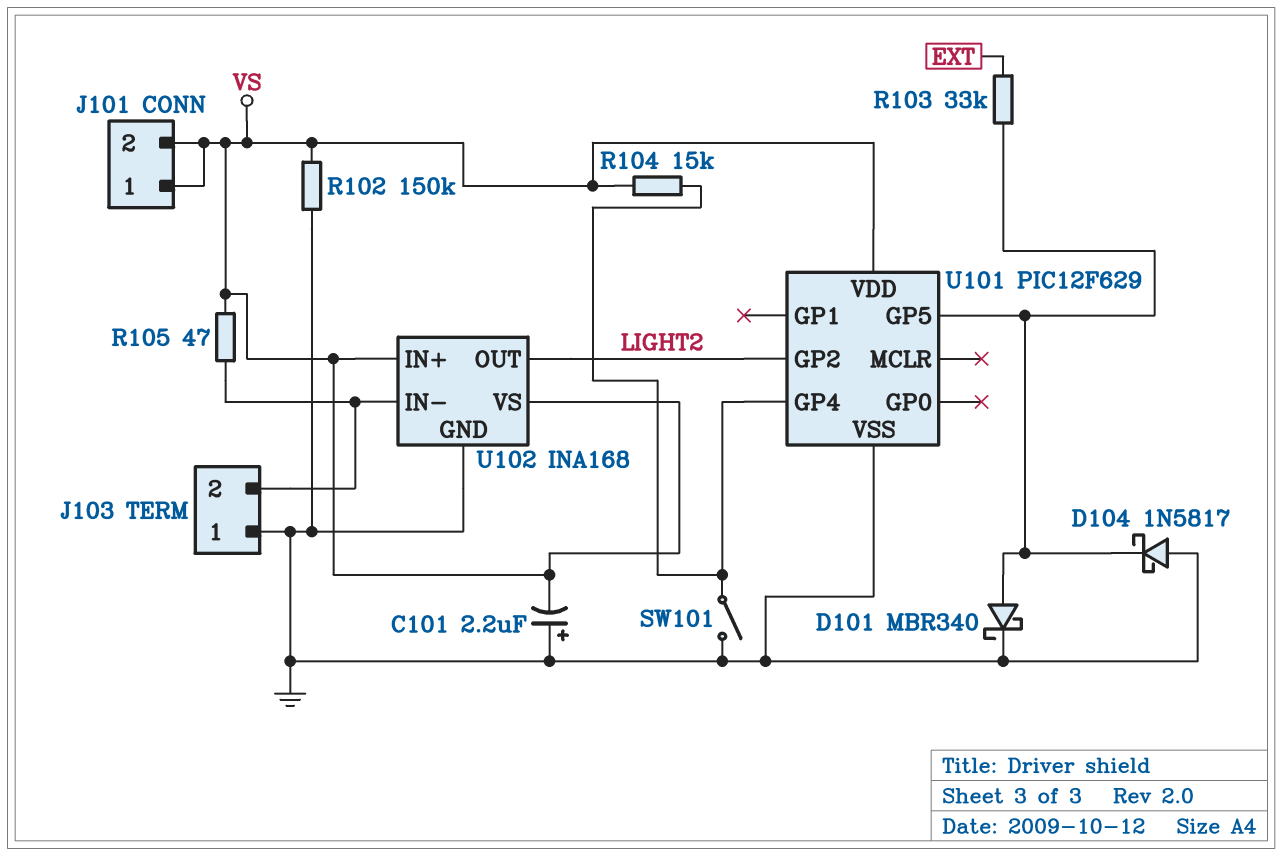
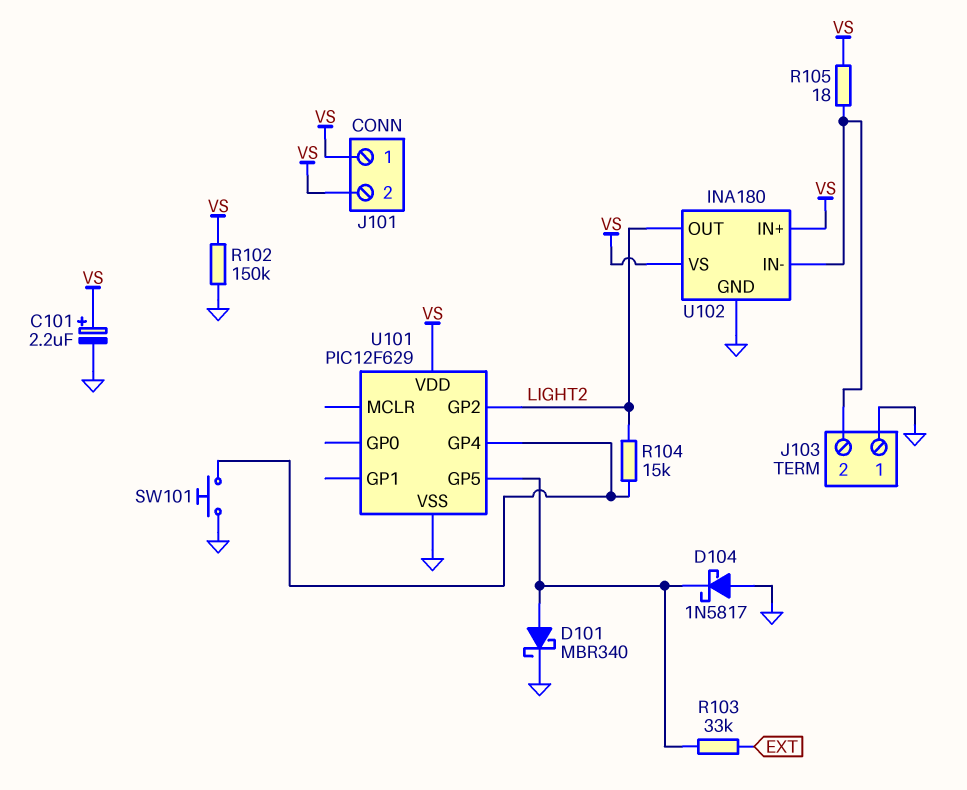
C101: 2.2uF (plus GND, minus VS) -> 2.2uF (plus VS, minus GND)
R104: 15k (U101/GP4, VS) -> 15k (LIGHT2, U101/GP4)
R105: 47 (J103/2, VS) -> 18 (J103/2, VS)
SW101: switch (GND, U101/GP4) -> button (GND, U101/GP4)
U102: INA168 -> INA180

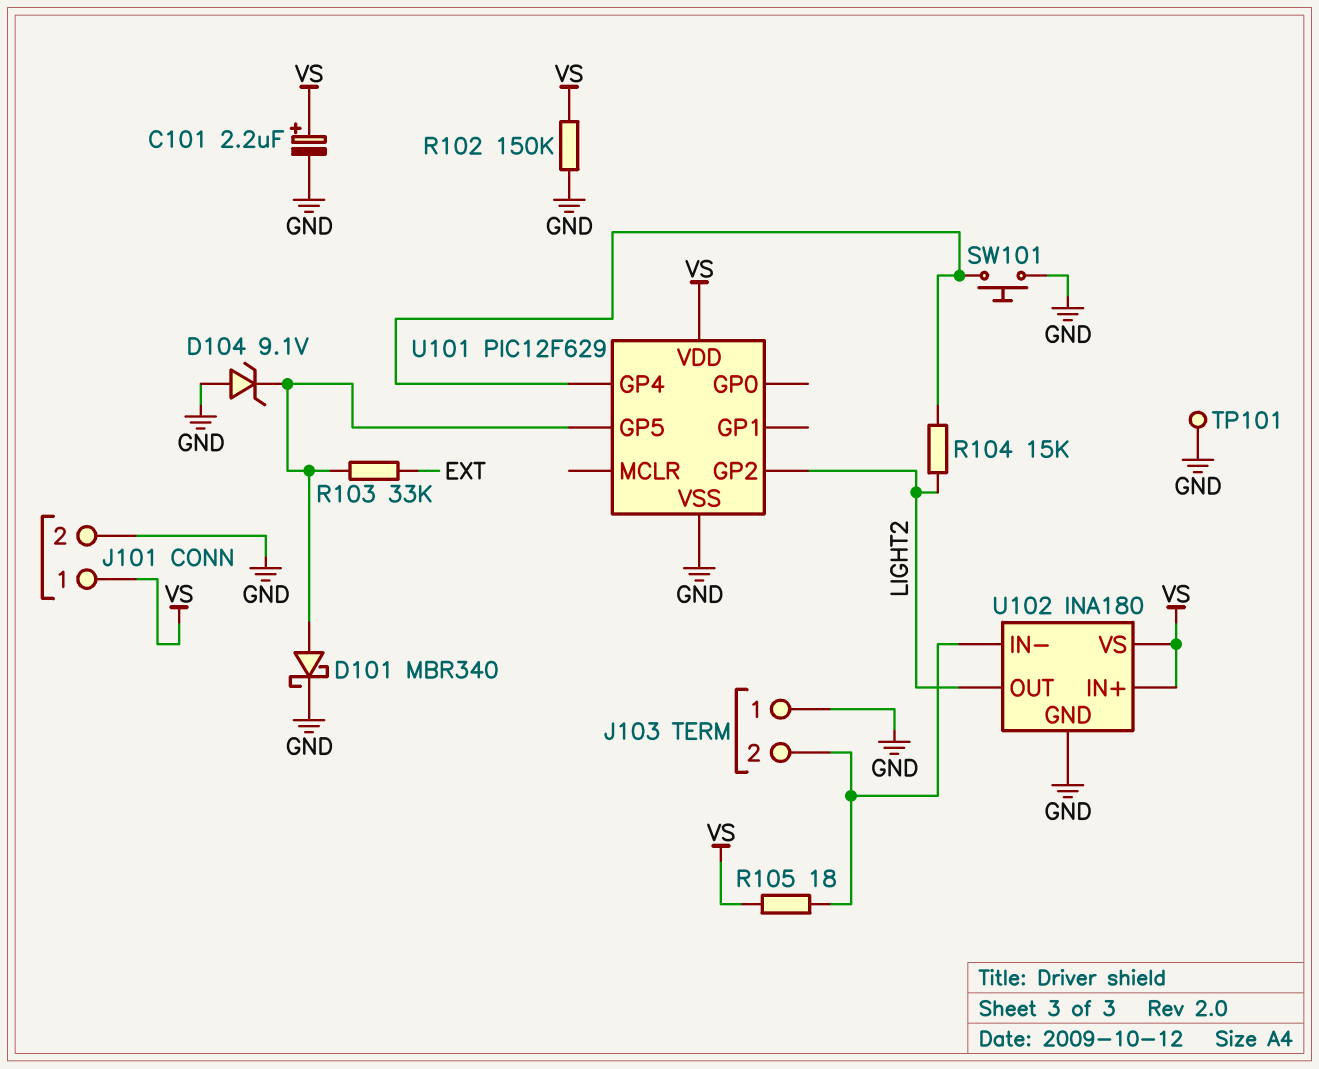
D104: schottky 1N5817 (A GND, K U101/GP5) -> zener 9.1V (A GND, K U101/GP5)
J101 pin 2: VS -> GND
TP101: none -> test point (GND)

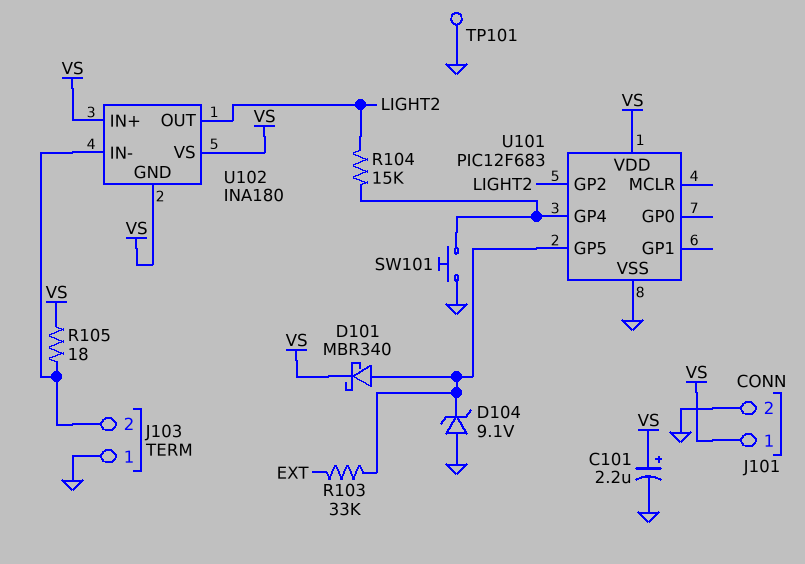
D101: schottky MBR340 (A U101/GP5, K GND) -> schottky MBR340 (A U101/GP5, K VS)
R102: 150k (GND, VS) -> none
U101: PIC12F629 -> PIC12F683
U102 pin GND: GND -> VS

